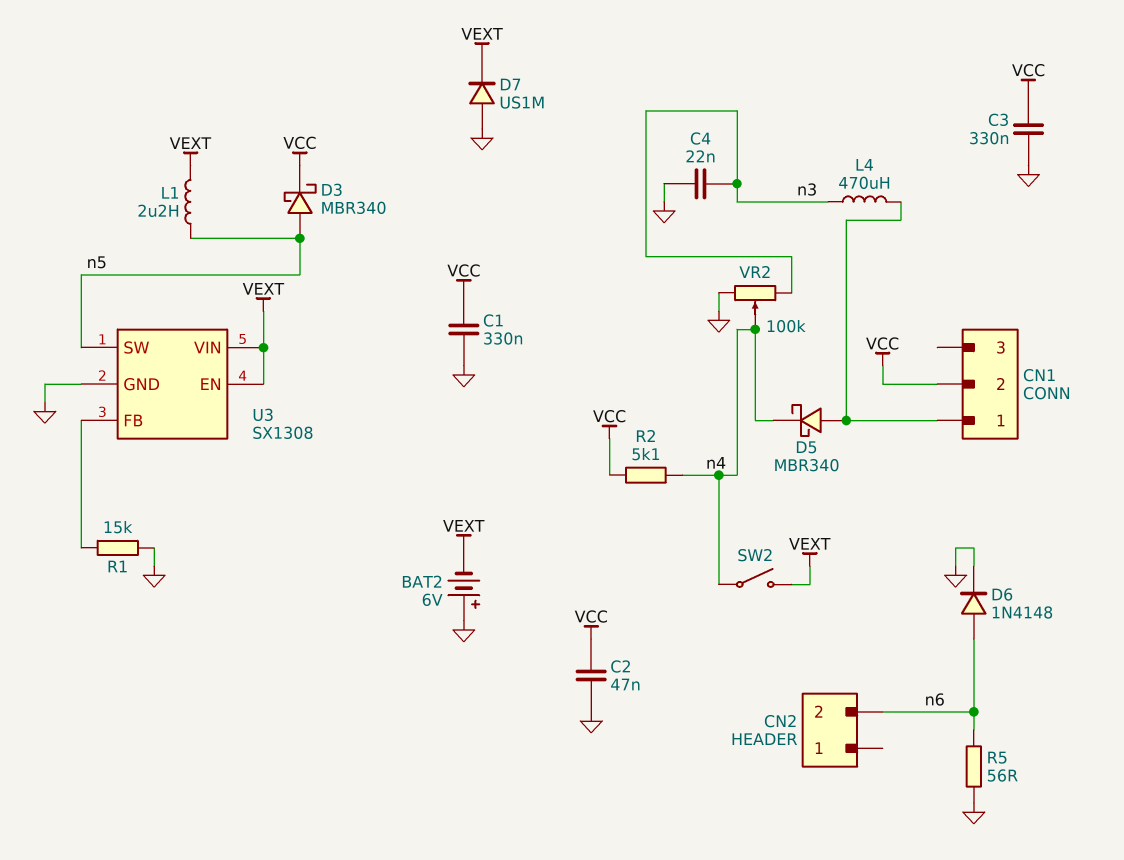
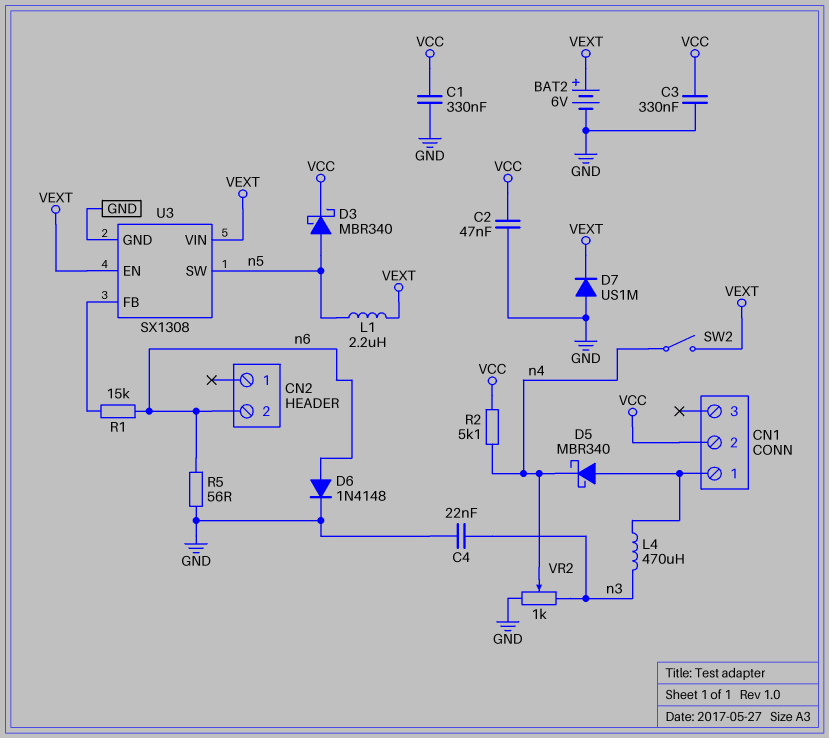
BAT2: 6V (plus GND, minus VEXT) -> 6V (plus VEXT, minus GND)
R1: 15k (GND, U3/FB) -> 15k (U3/FB, n6)
VR2: 100k (GND, n3, wiper n4) -> 1k (GND, n3, wiper n4)

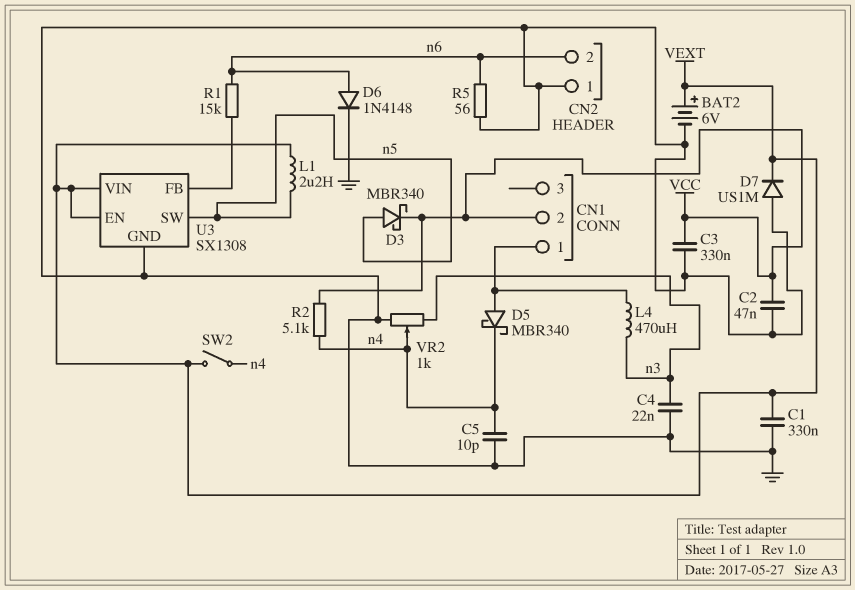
C1: 330nF (GND, VCC) -> 330nF (GND, VEXT)
C5: none -> 10pF (GND, n4)
CN2 pin 1: none -> GND

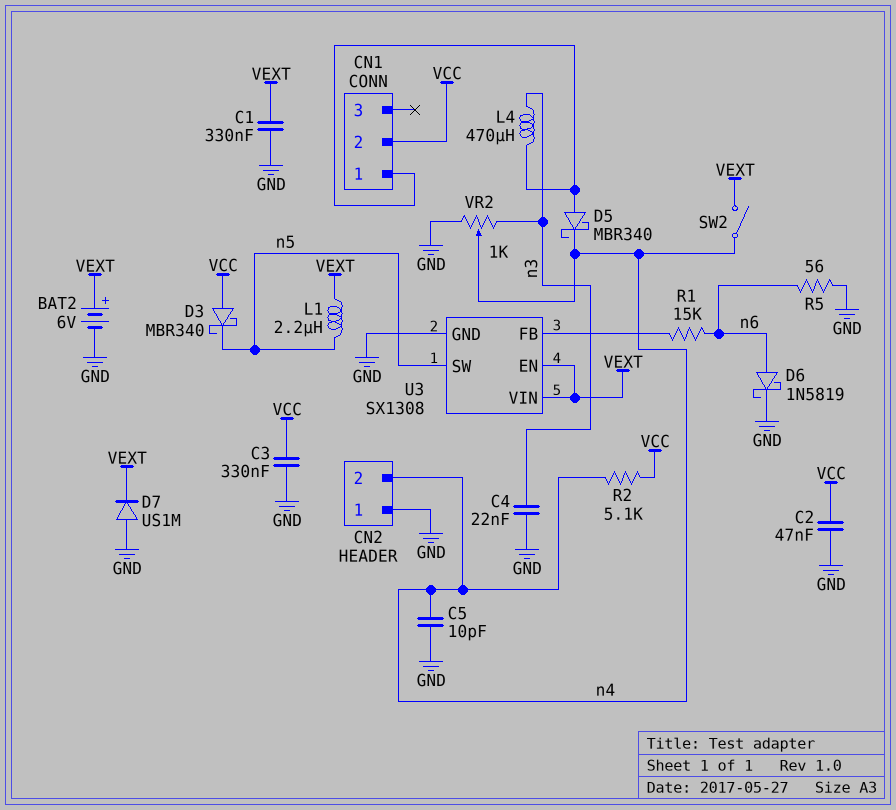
CN2 pin 2: n6 -> n4
D3: schottky MBR340 (A n5, K VCC) -> schottky MBR340 (A VCC, K n5)
D6: diode 1N4148 (A n6, K GND) -> schottky 1N5819 (A n6, K GND)

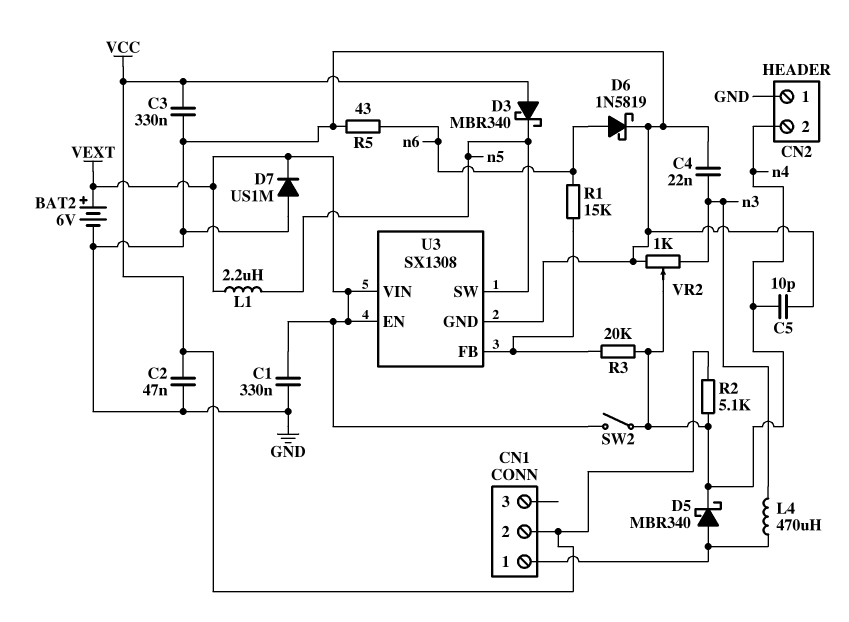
R3: none -> 20k (U3/FB, n4)
R5: 56 (GND, n6) -> 43 (GND, n6)

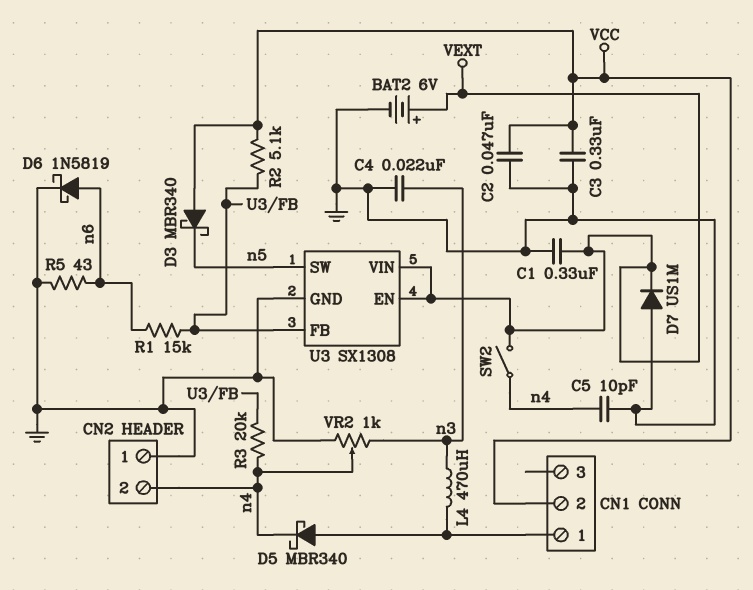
L1: 2.2uH (VEXT, n5) -> none
R2: 5.1k (VCC, n4) -> 5.1k (U3/FB, VCC)

